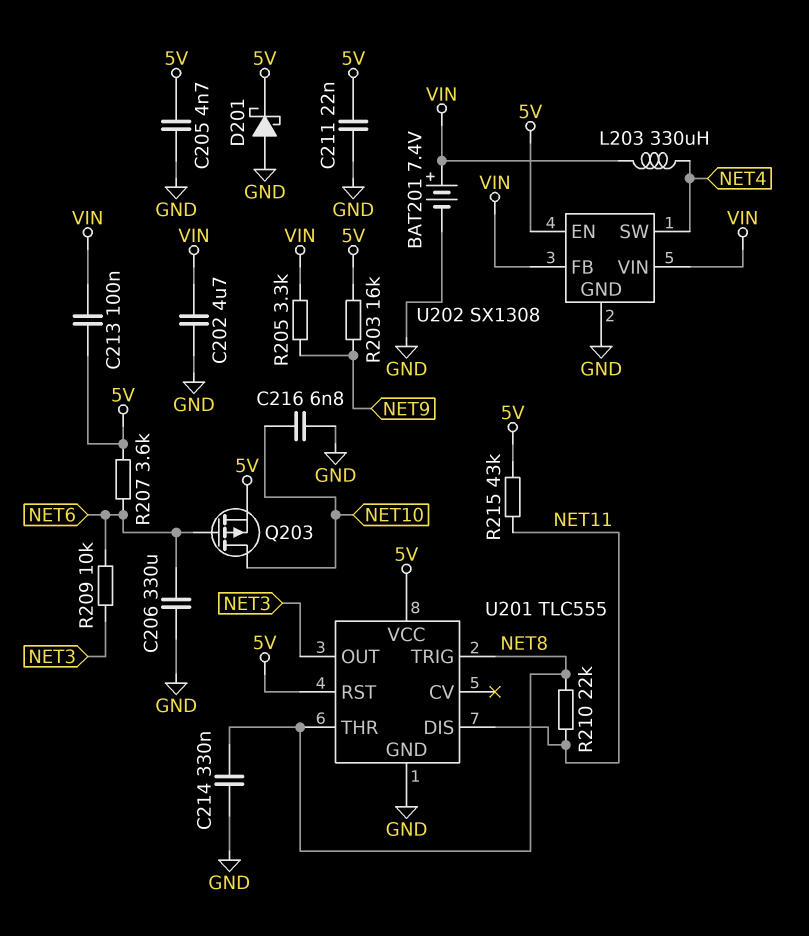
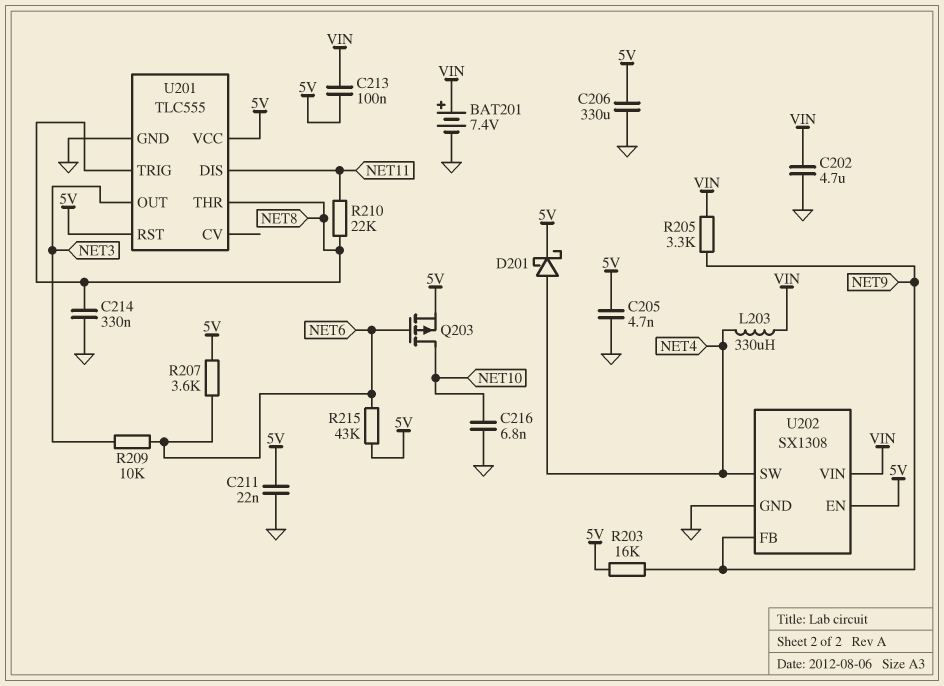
C206: 330uF (GND, NET6) -> 330uF (5V, GND)
D201: schottky (A GND, K 5V) -> schottky (A NET4, K 5V)
R215: 43k (5V, NET11) -> 43k (5V, NET6)
U202 pin FB: VIN -> NET9

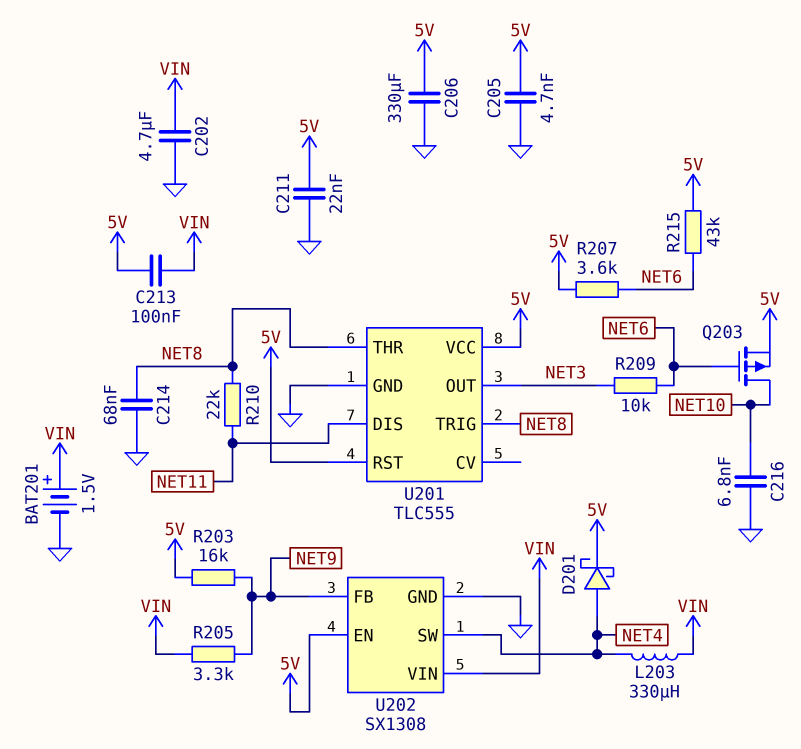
BAT201: 7.4V (plus VIN, minus GND) -> 1.5V (plus VIN, minus GND)
C214: 330nF (GND, NET8) -> 68nF (GND, NET8)

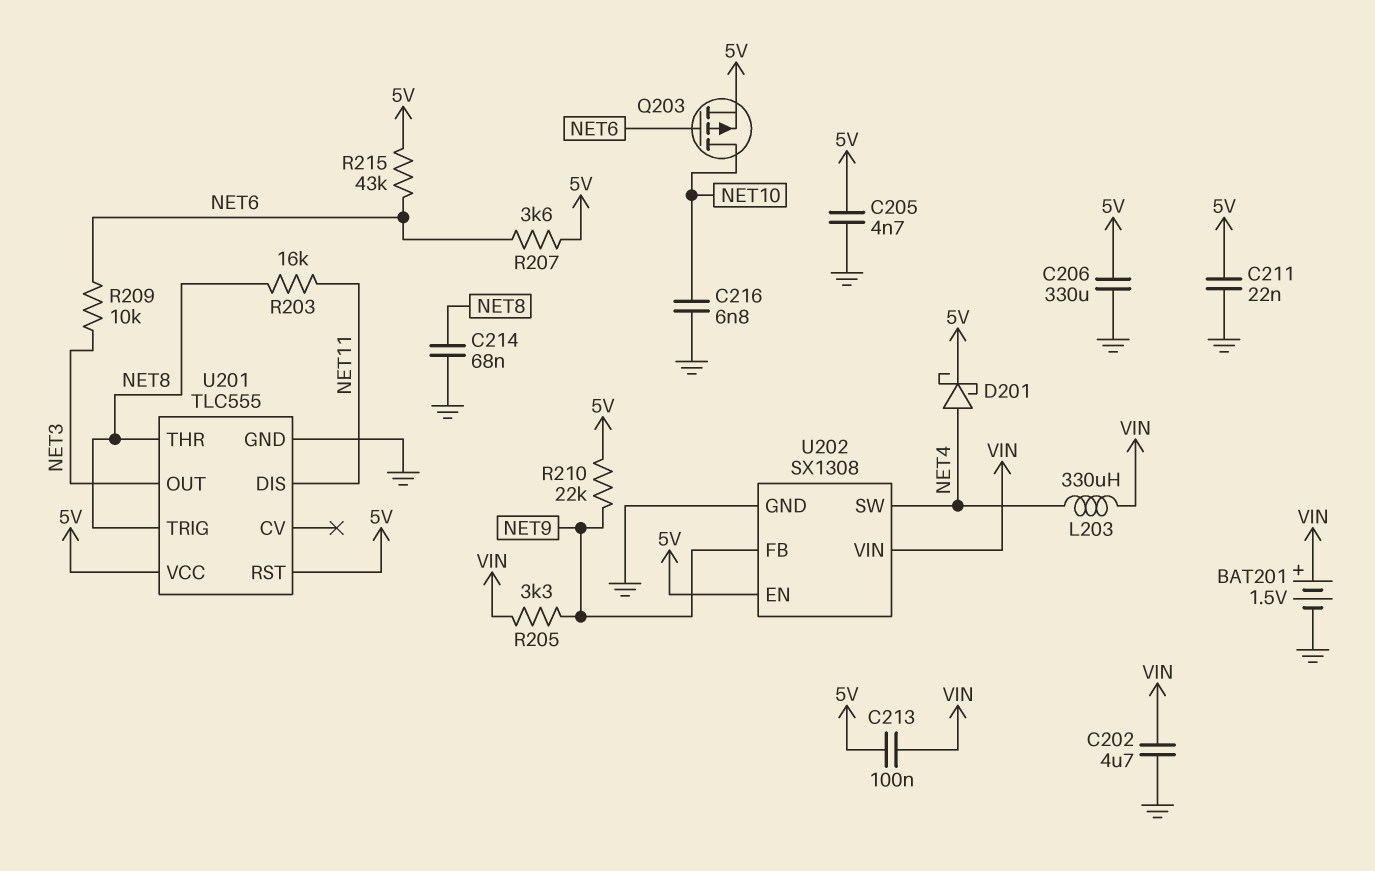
R203: 16k (5V, NET9) -> 16k (NET8, NET11)
R210: 22k (NET8, NET11) -> 22k (5V, NET9)

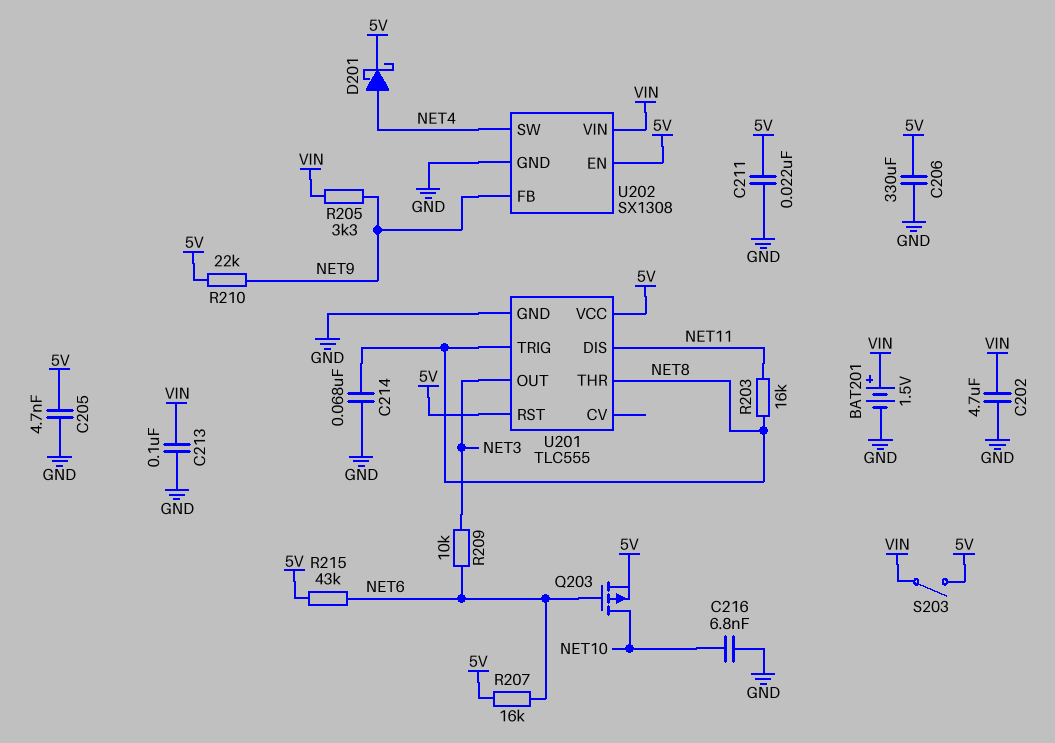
C213: 100nF (5V, VIN) -> 100nF (GND, VIN)
L203: 330uH (NET4, VIN) -> none
R207: 3.6k (5V, NET6) -> 16k (5V, NET6)
S203: none -> switch (5V, VIN)

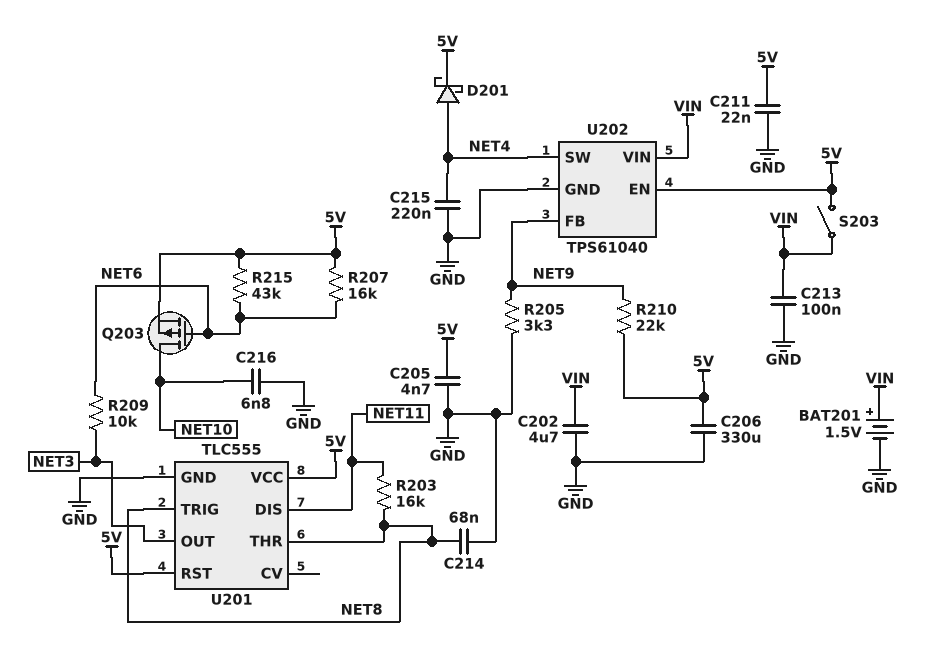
C215: none -> 220nF (GND, NET4)
R205: 3.3k (NET9, VIN) -> 3.3k (GND, NET9)
U202: SX1308 -> TPS61040

